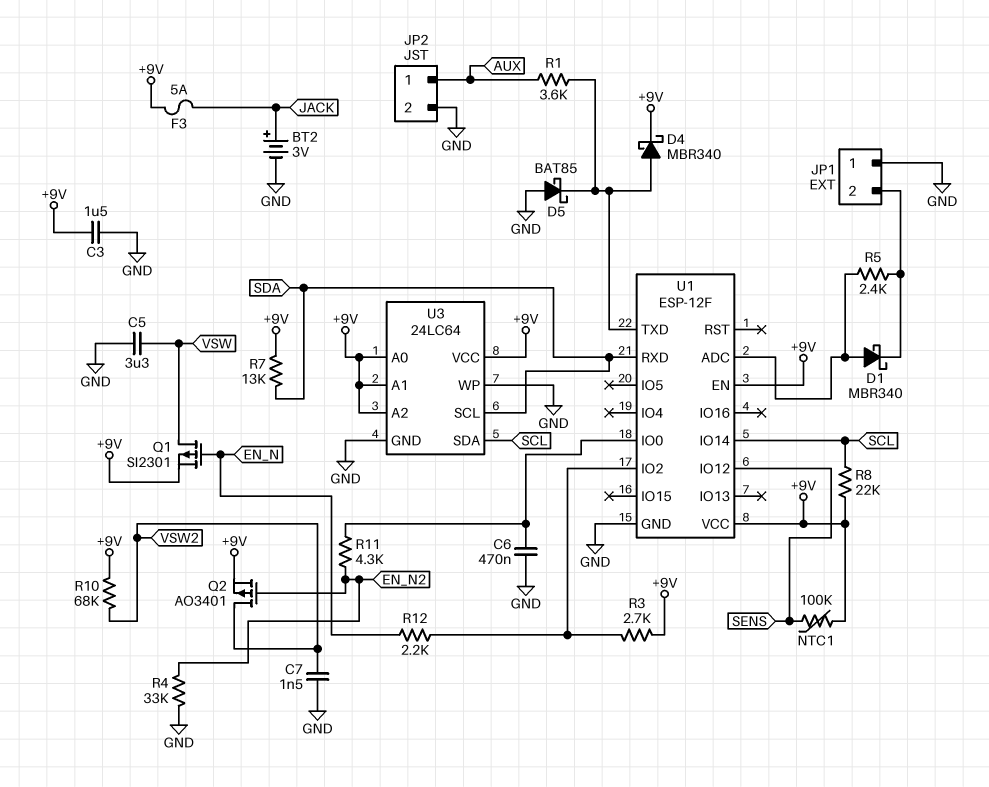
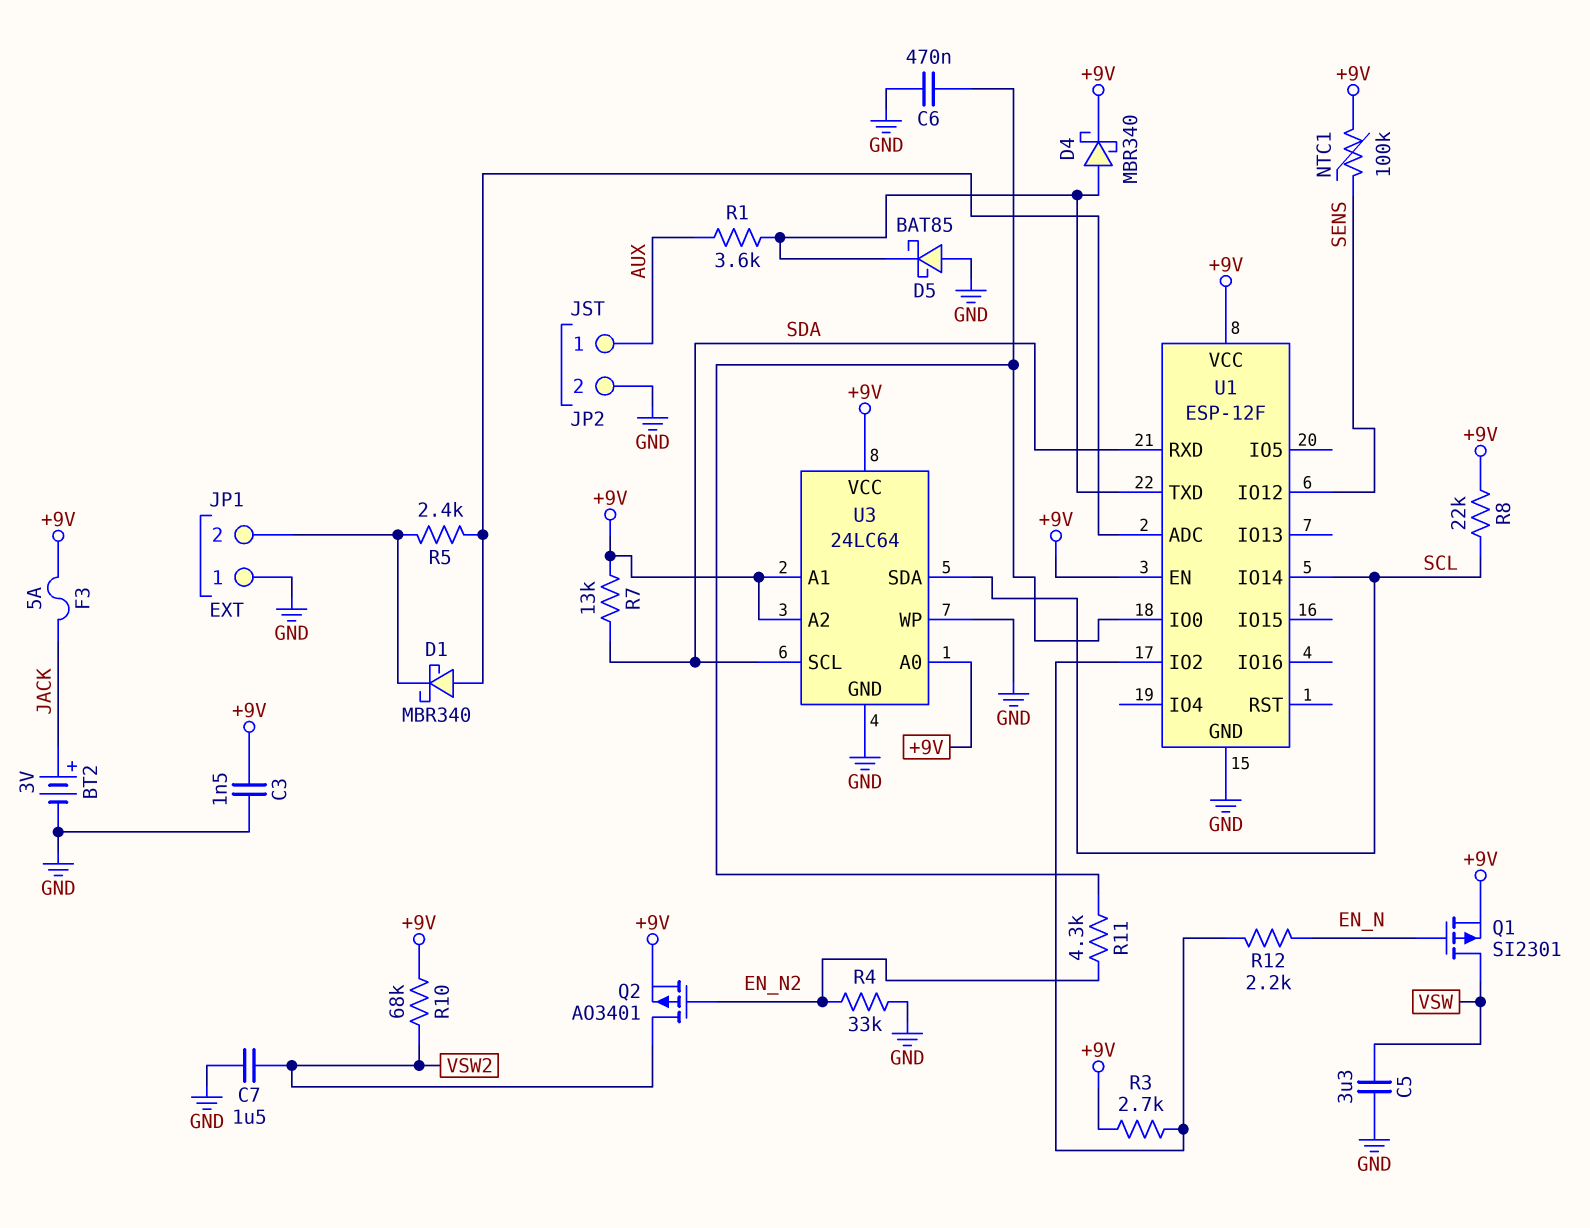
C3: 1.5uF (+9V, GND) -> 1.5nF (+9V, GND)
C7: 1.5nF (GND, VSW2) -> 1.5uF (GND, VSW2)

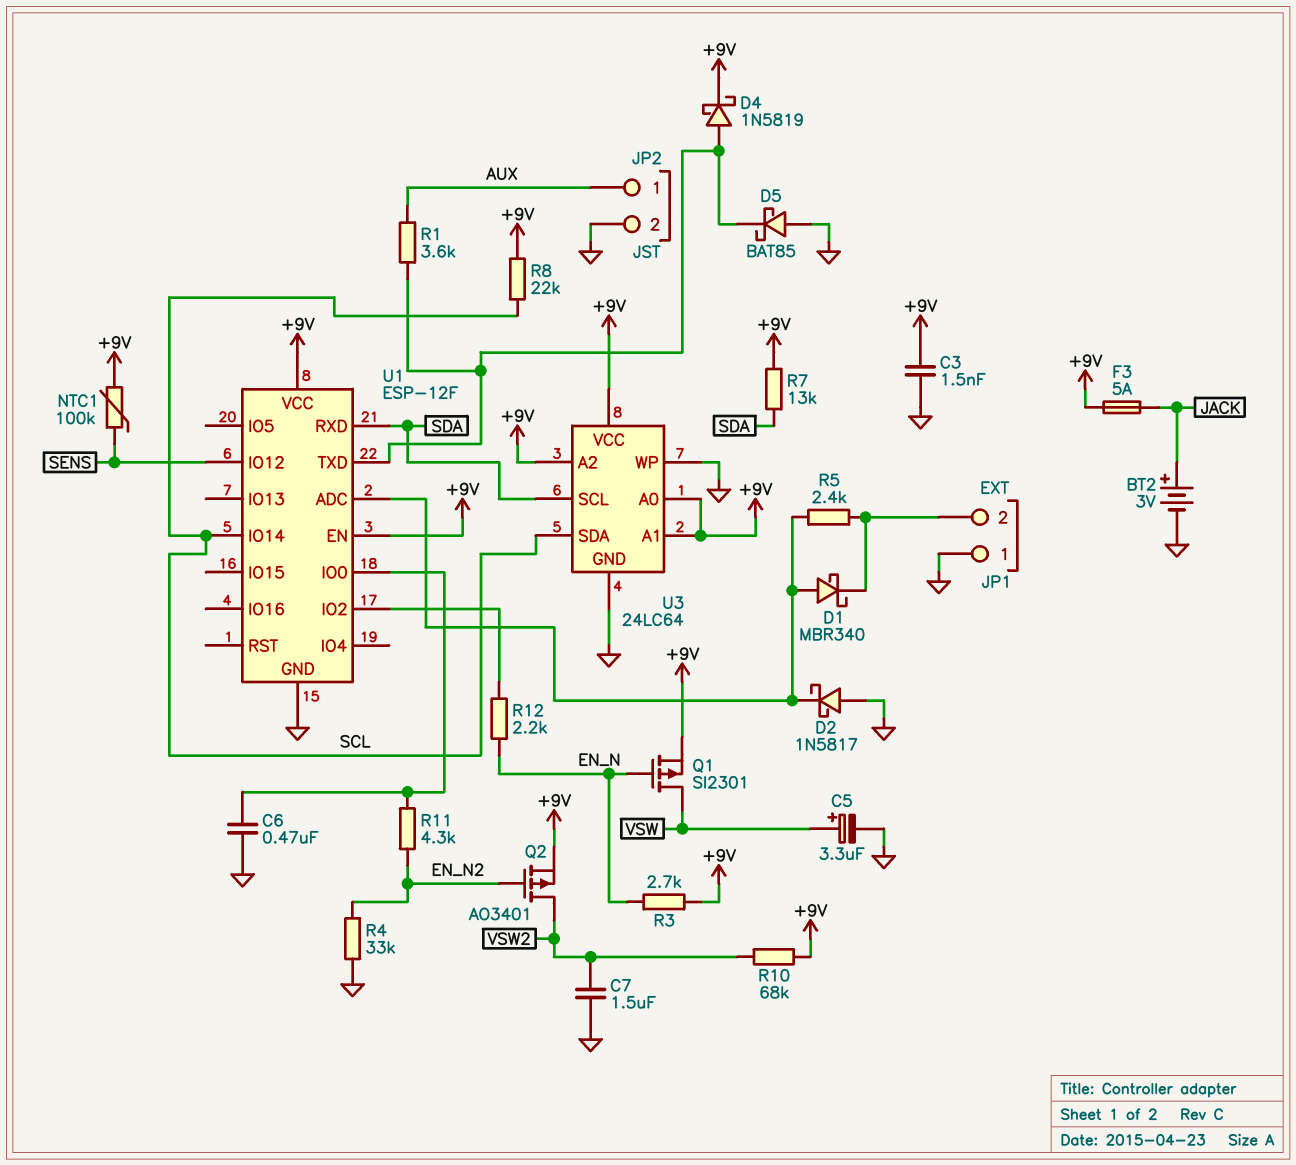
C5: 3.3uF (GND, VSW) -> 3.3uF (plus VSW, minus GND)
D2: none -> schottky 1N5817 (A GND, K U1/ADC)
D4: schottky MBR340 (A U1/TXD, K +9V) -> schottky 1N5819 (A U1/TXD, K +9V)
R3: 2.7k (+9V, U1/IO2) -> 2.7k (+9V, EN_N)

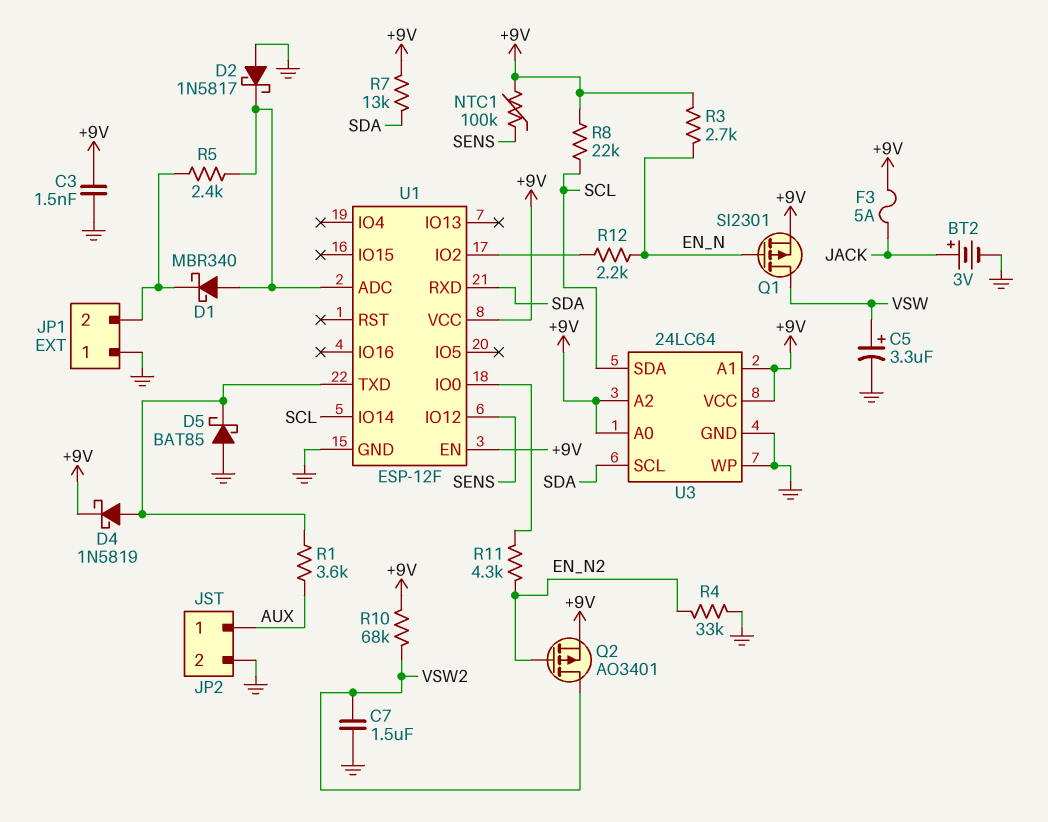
C6: 470nF (GND, U1/IO0) -> none

